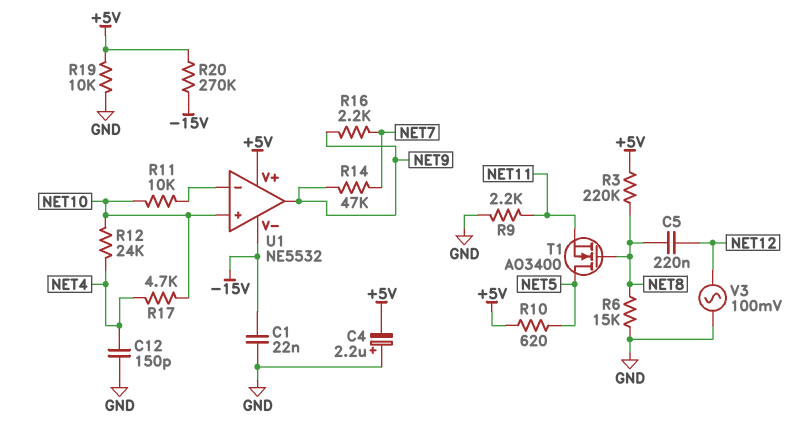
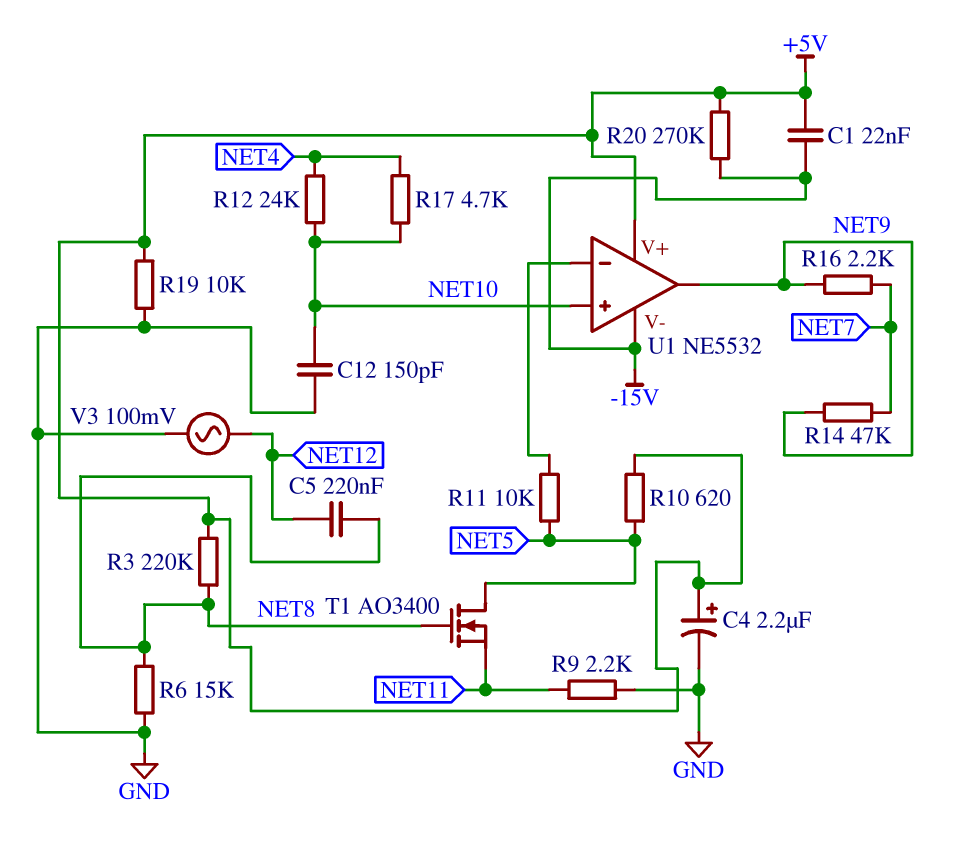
C1: 22nF (-15V, GND) -> 22nF (+5V, -15V)
C4: 2.2uF (plus GND, minus +5V) -> 2.2uF (plus +5V, minus GND)
C12: 150pF (GND, NET4) -> 150pF (GND, NET10)
R11: 10k (NET10, U1/in-) -> 10k (NET5, U1/in-)

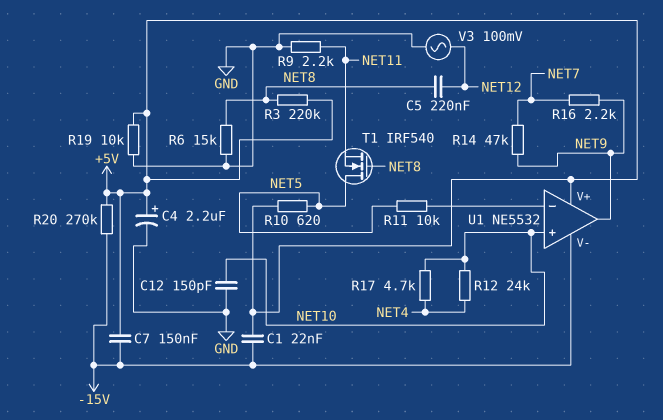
C7: none -> 150nF (+5V, -15V)
T1: NMOS AO3400 (G NET8, D NET5, S NET11) -> NMOS IRF540 (G NET8, D NET5, S NET11)

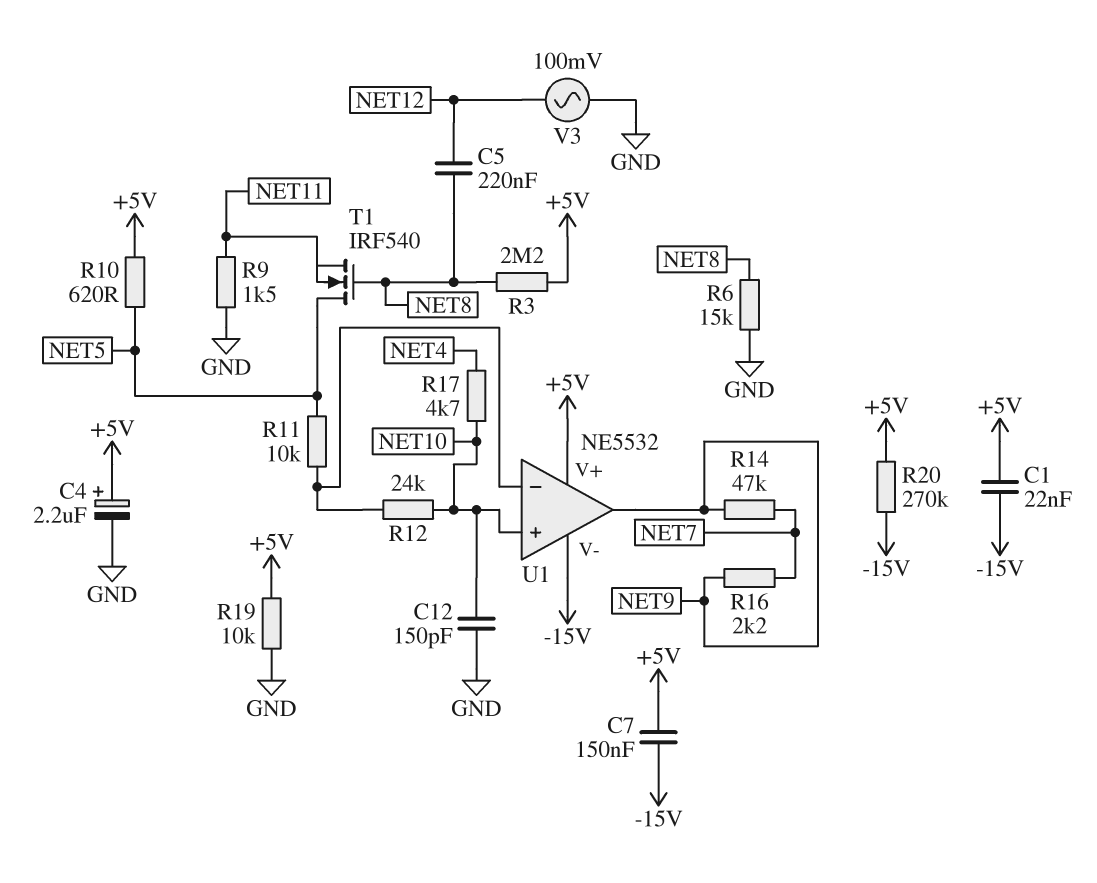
R3: 220k (+5V, NET8) -> 2.2M (+5V, NET8)
R9: 2.2k (GND, NET11) -> 1.5k (GND, NET11)
R12: 24k (NET4, NET10) -> 24k (NET10, U1/in-)

